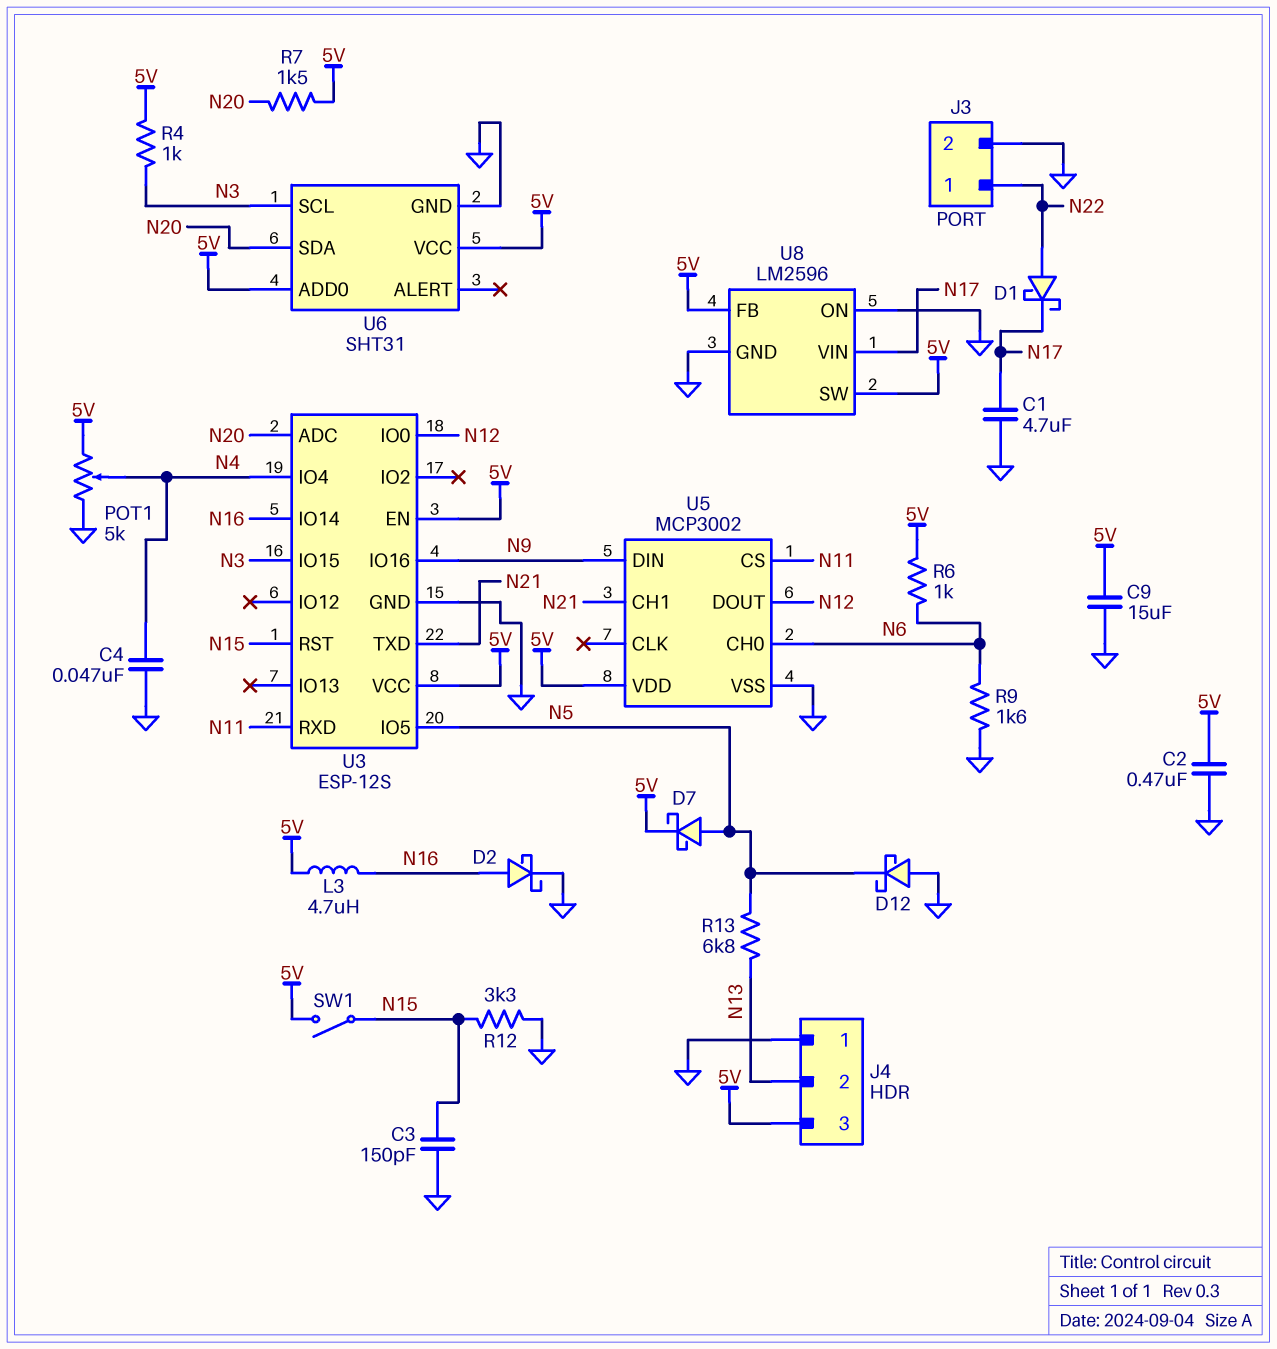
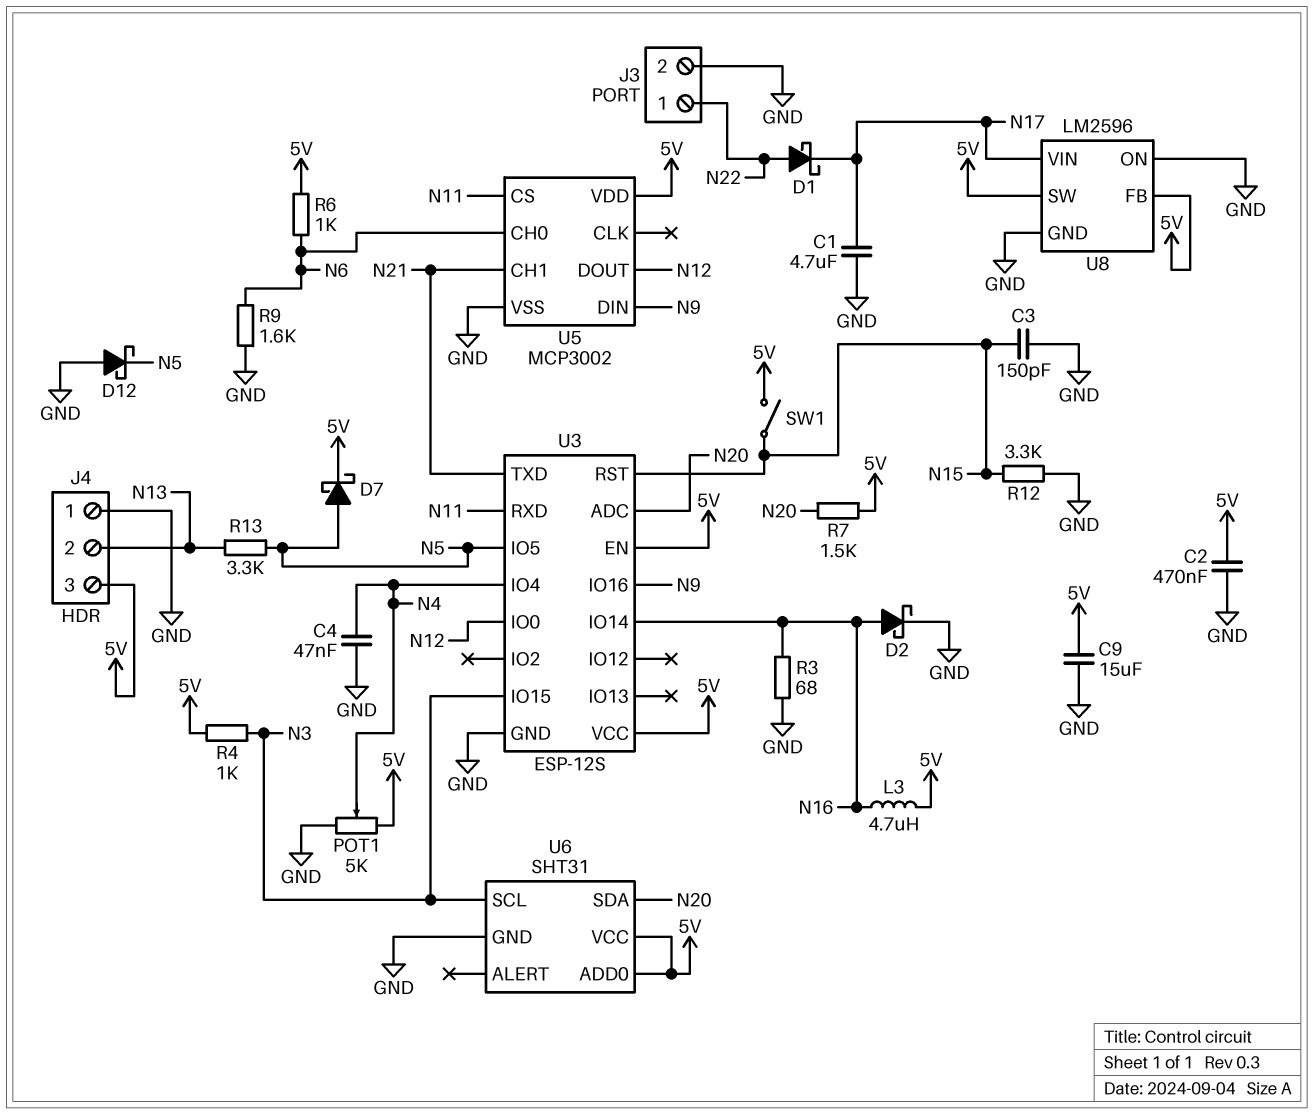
R3: none -> 68 (GND, N16)
R13: 6.8k (N5, N13) -> 3.3k (N5, N13)

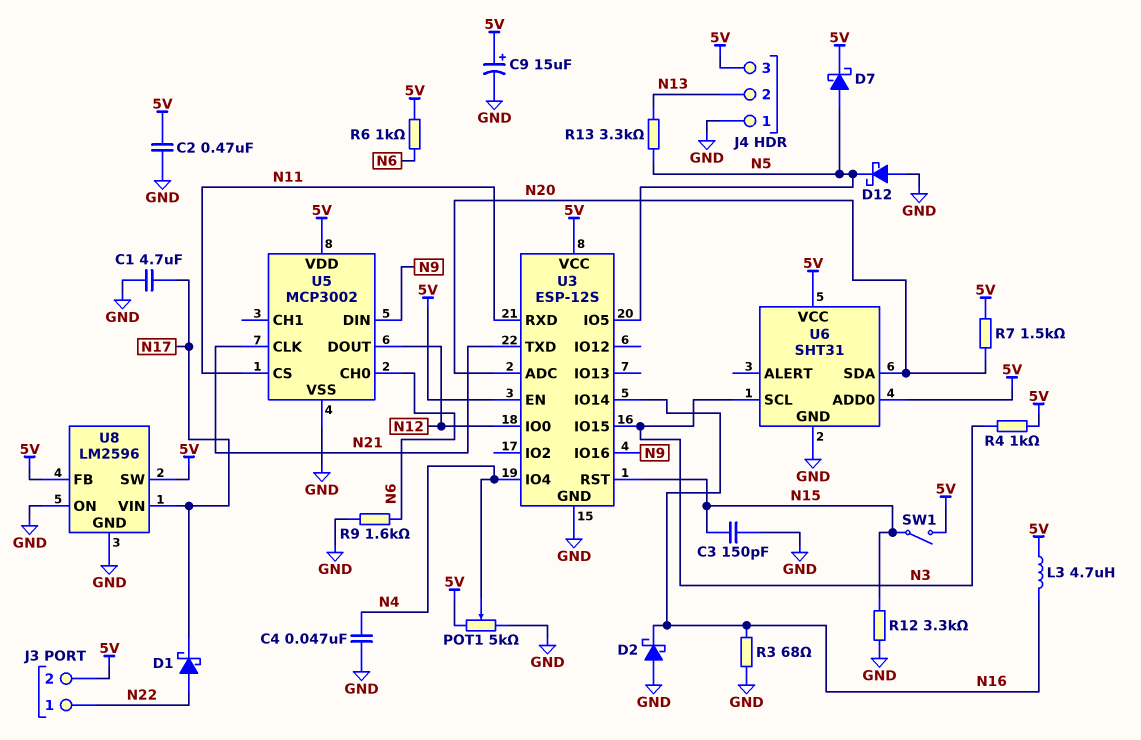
C9: 15uF (5V, GND) -> 15uF (plus 5V, minus GND)
D2: schottky (A N16, K GND) -> schottky (A GND, K N16)
J3 pin 2: GND -> 5V
U5 pin CH1: N21 -> none
U5 pin CLK: none -> N21

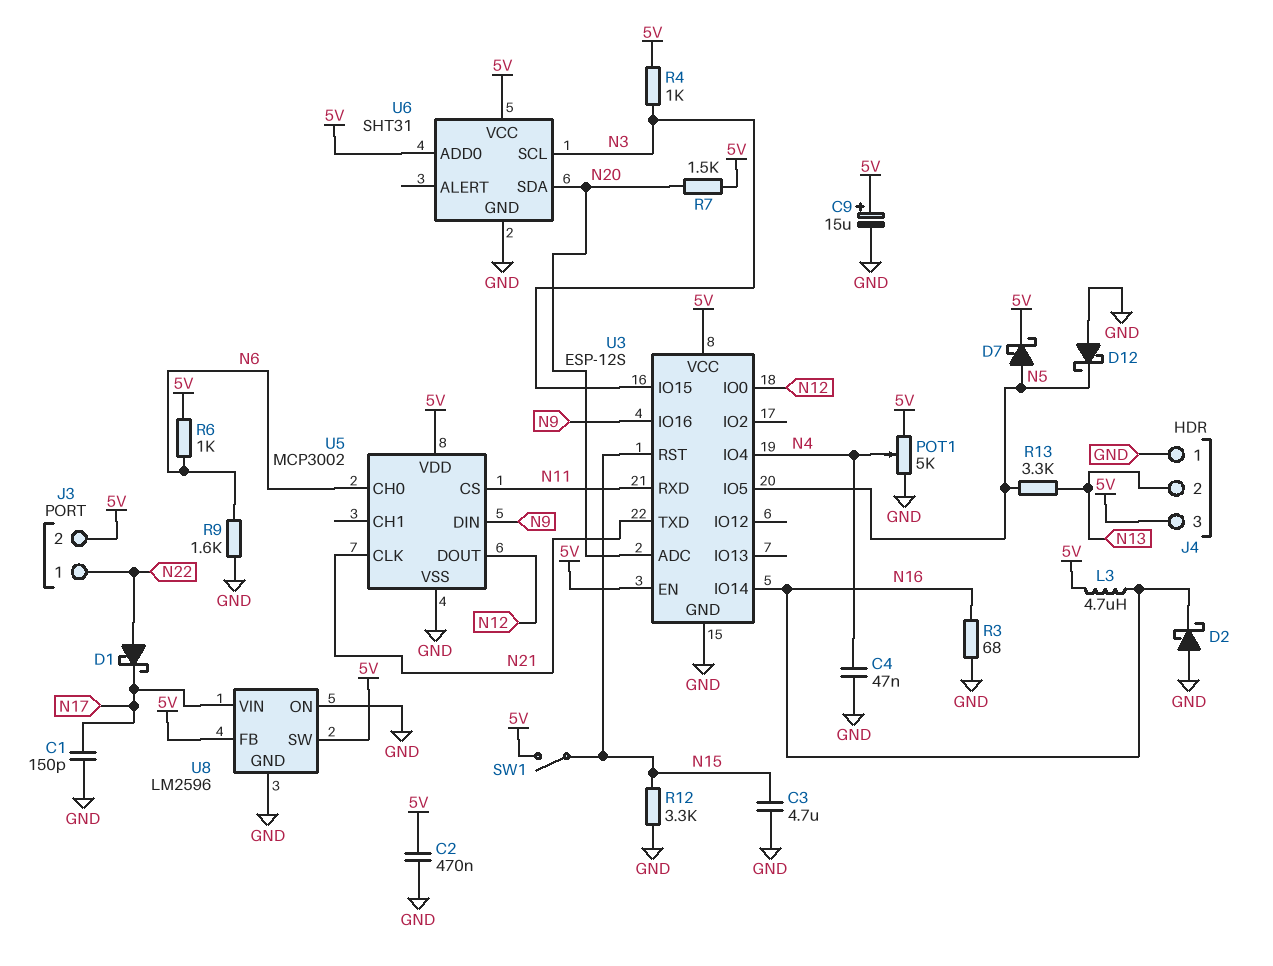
C1: 4.7uF (GND, N17) -> 150pF (GND, N17)
C3: 150pF (GND, N15) -> 4.7uF (GND, N15)

